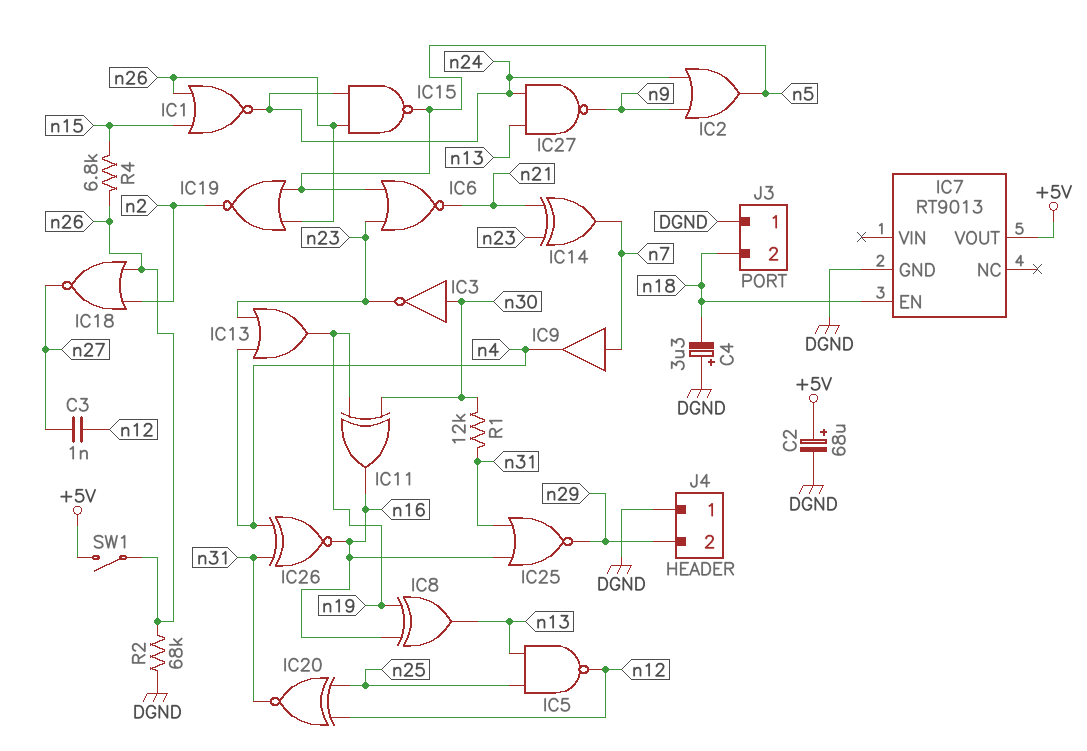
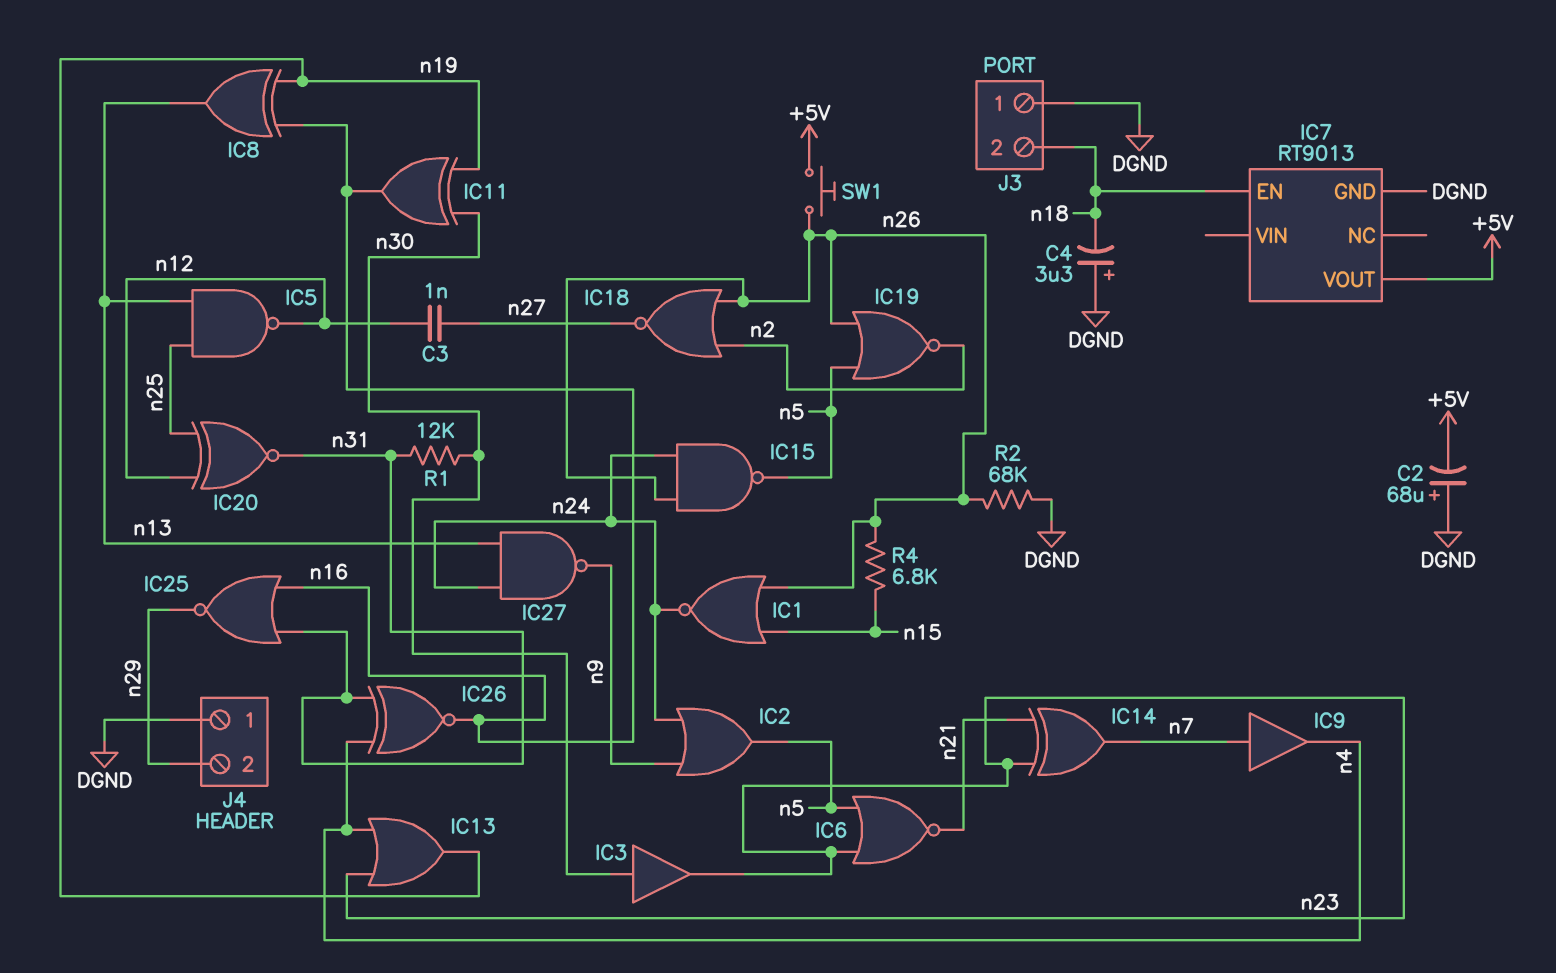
C2: 68uF (plus +5V, minus DGND) -> 68uF (plus DGND, minus +5V)
IC3: NOT (in n30, out n23) -> buffer (in n30, out n23)
SW1: switch (+5V, n26) -> button (+5V, n26)

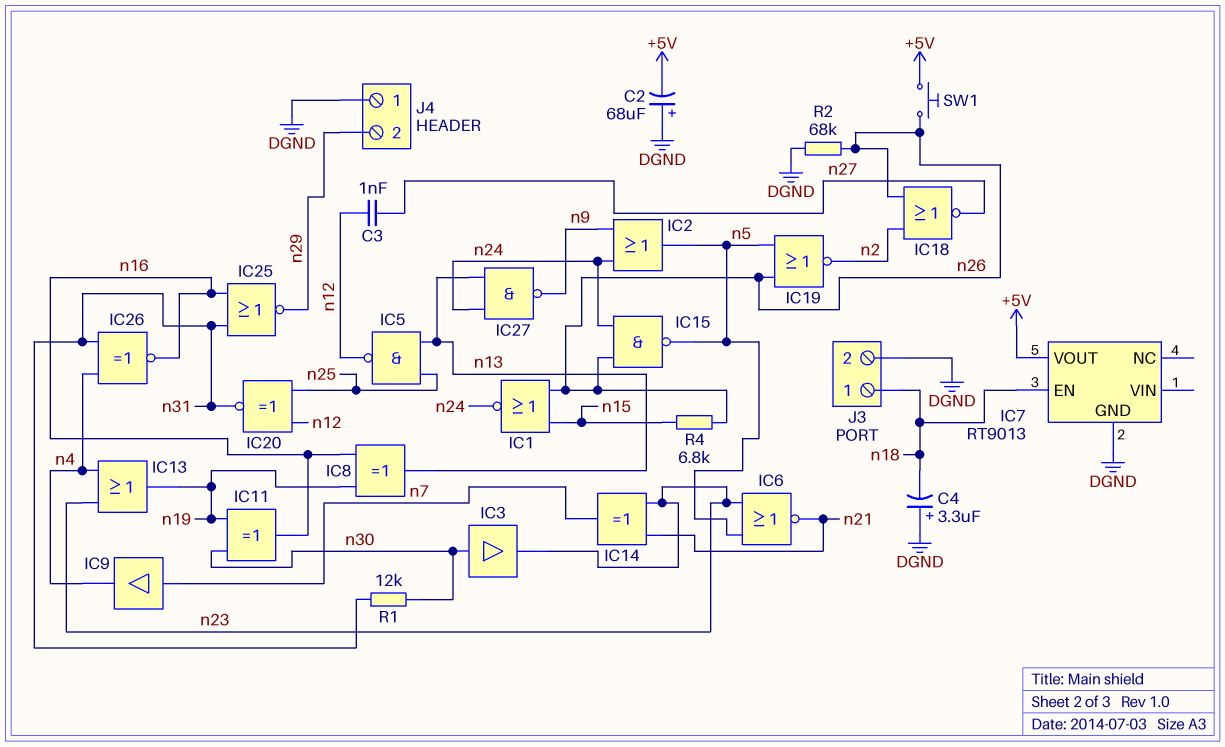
J3 pin 1: DGND -> n18
J3 pin 2: n18 -> DGND

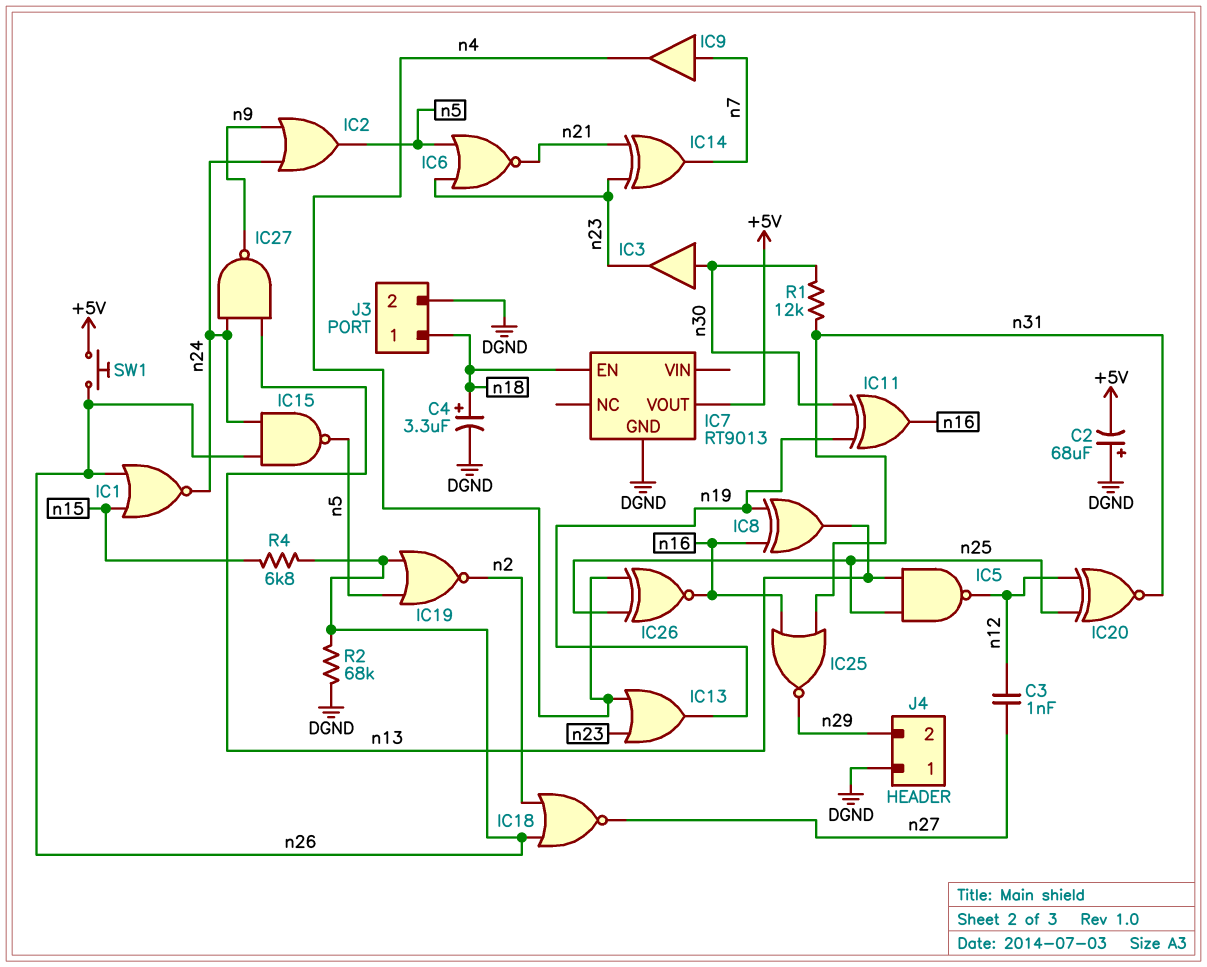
C4: 3.3uF (plus DGND, minus n18) -> 3.3uF (plus n18, minus DGND)
IC26: XNOR (in n4, in n31, out n16) -> XNOR (in n4, in n25, out n16)

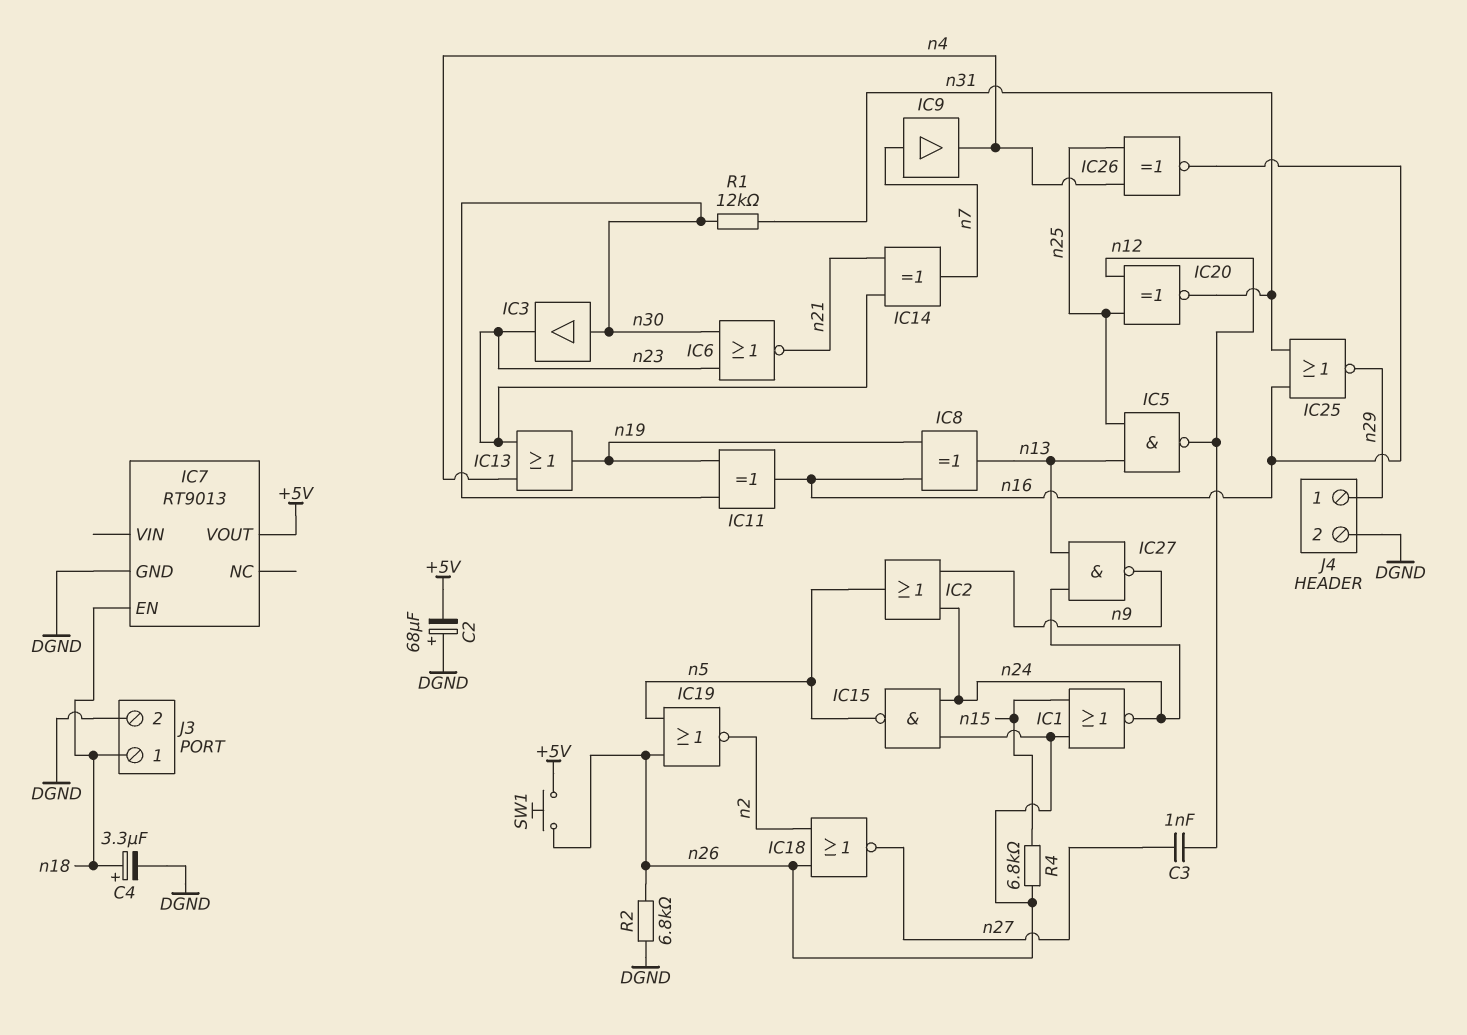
IC6: NOR (in n5, in n23, out n21) -> NOR (in n23, in n30, out n21)
J4 pin 1: DGND -> n29
J4 pin 2: n29 -> DGND
R2: 68k (DGND, n26) -> 6.8k (DGND, n26)

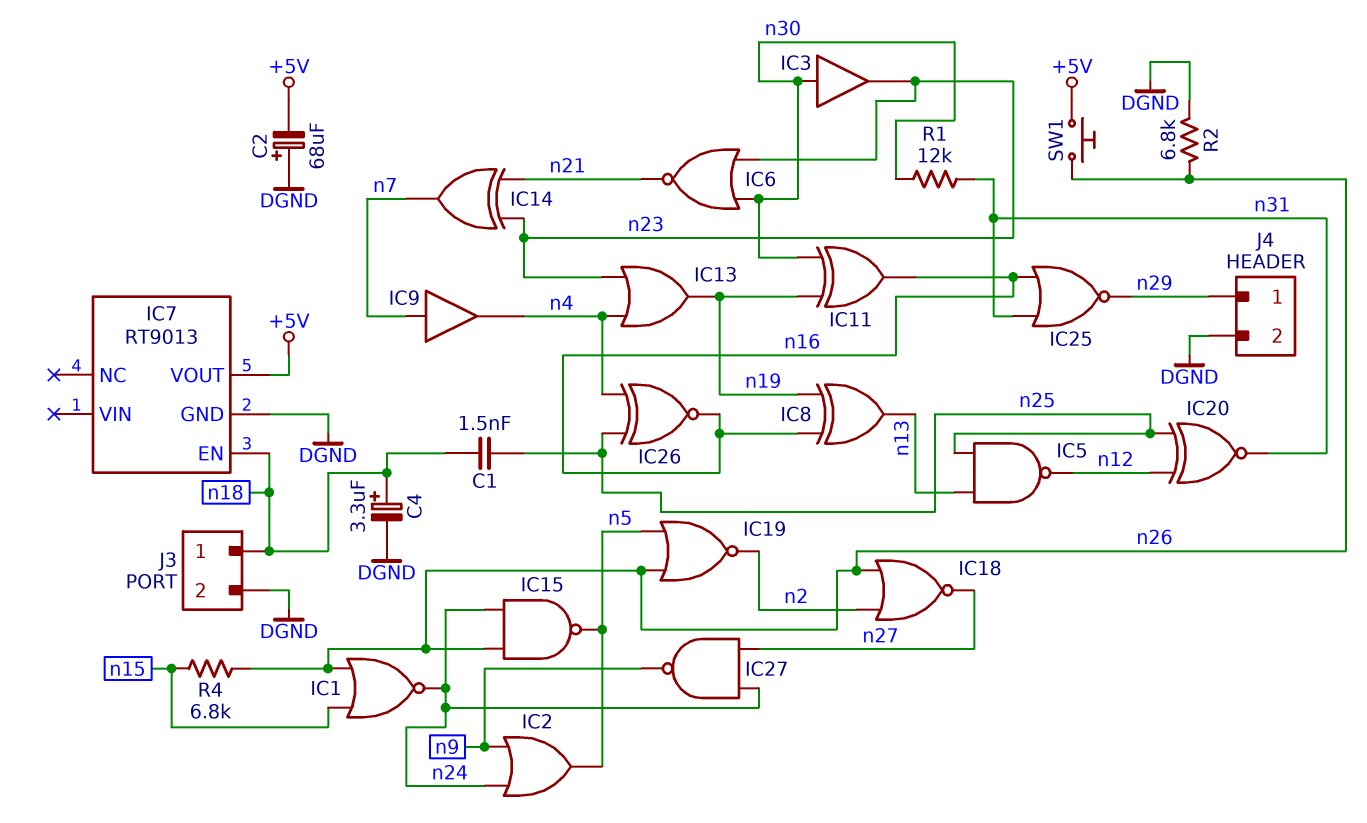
C1: none -> 1.5nF (n18, n25)
C3: 1nF (n12, n27) -> none
IC27: NAND (in n13, in n24, out n9) -> NAND (in n24, in n27, out n9)

